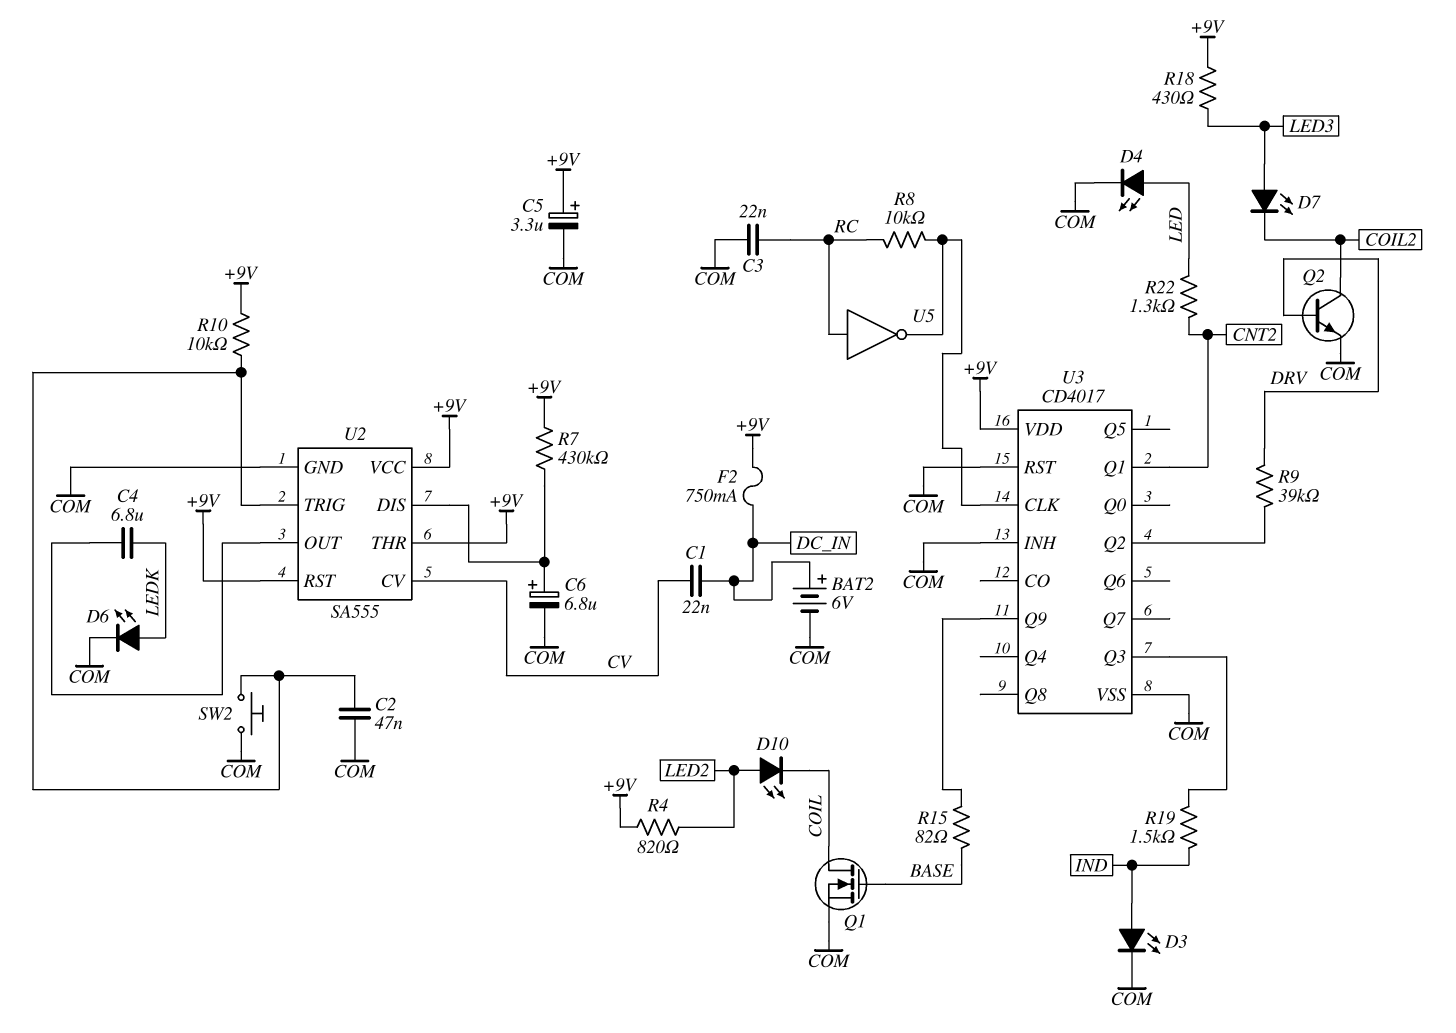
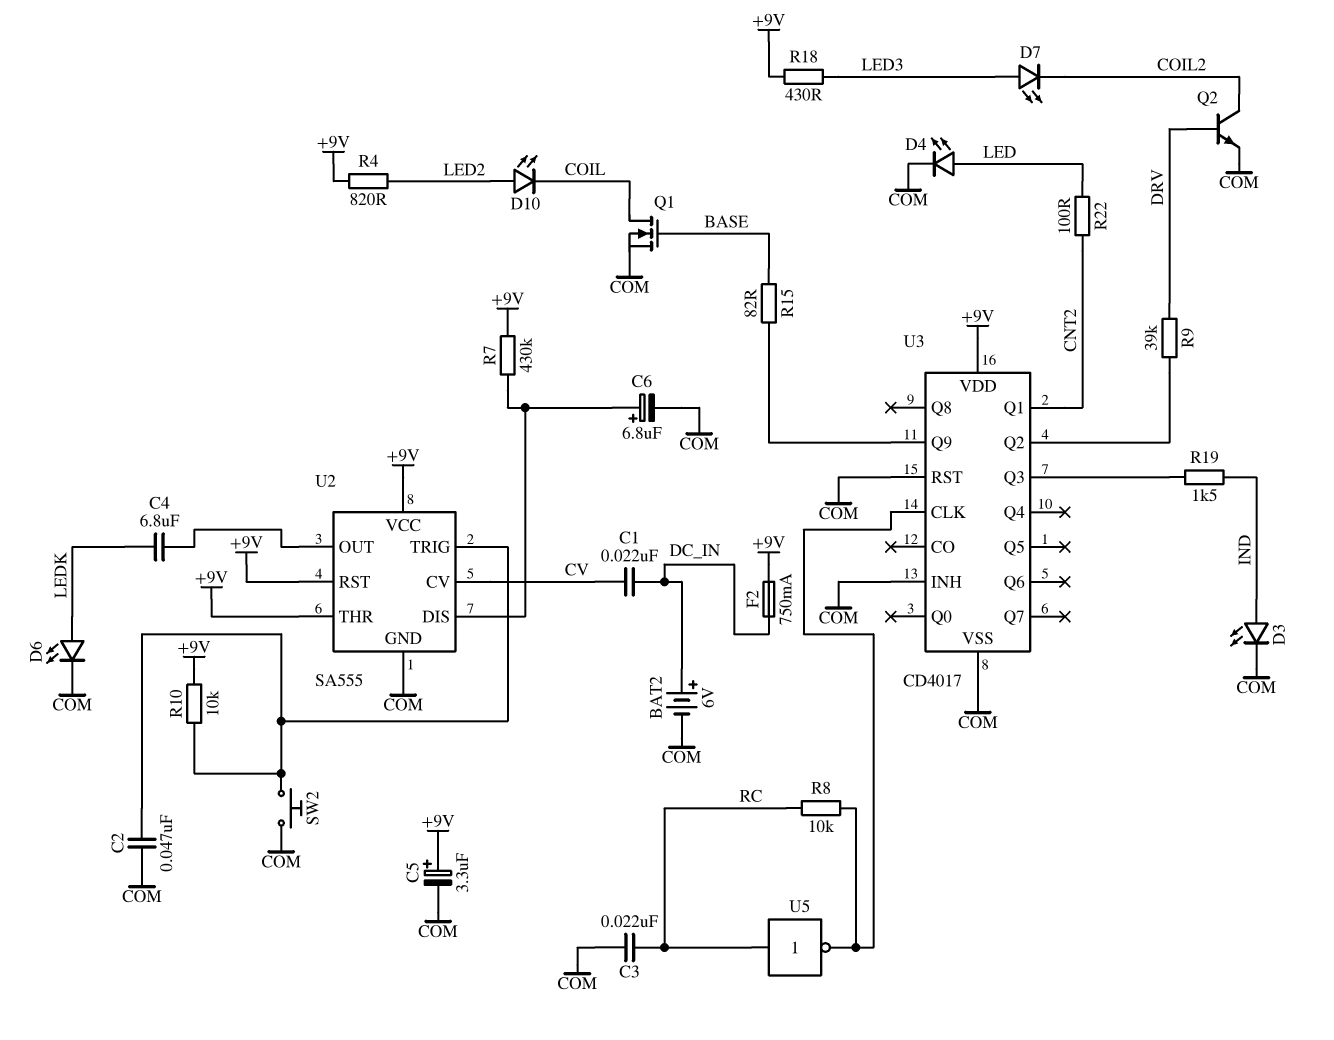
R22: 1.3k (CNT2, LED) -> 100 (CNT2, LED)

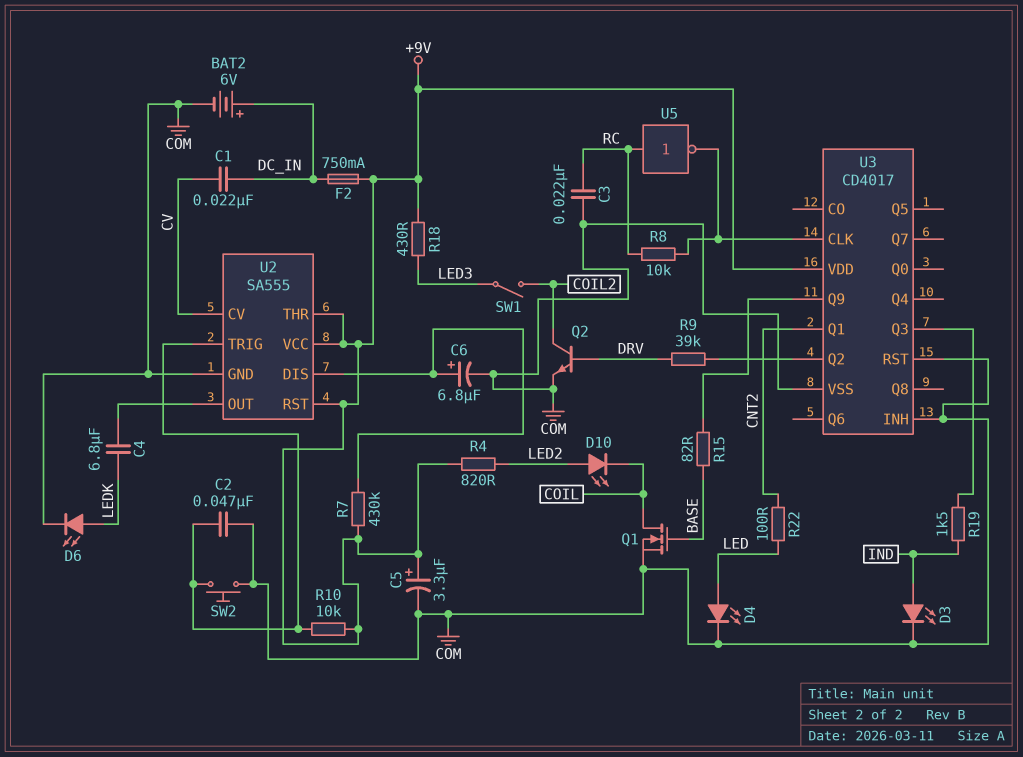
D7: LED (A LED3, K COIL2) -> none
SW1: none -> switch (COIL2, LED3)

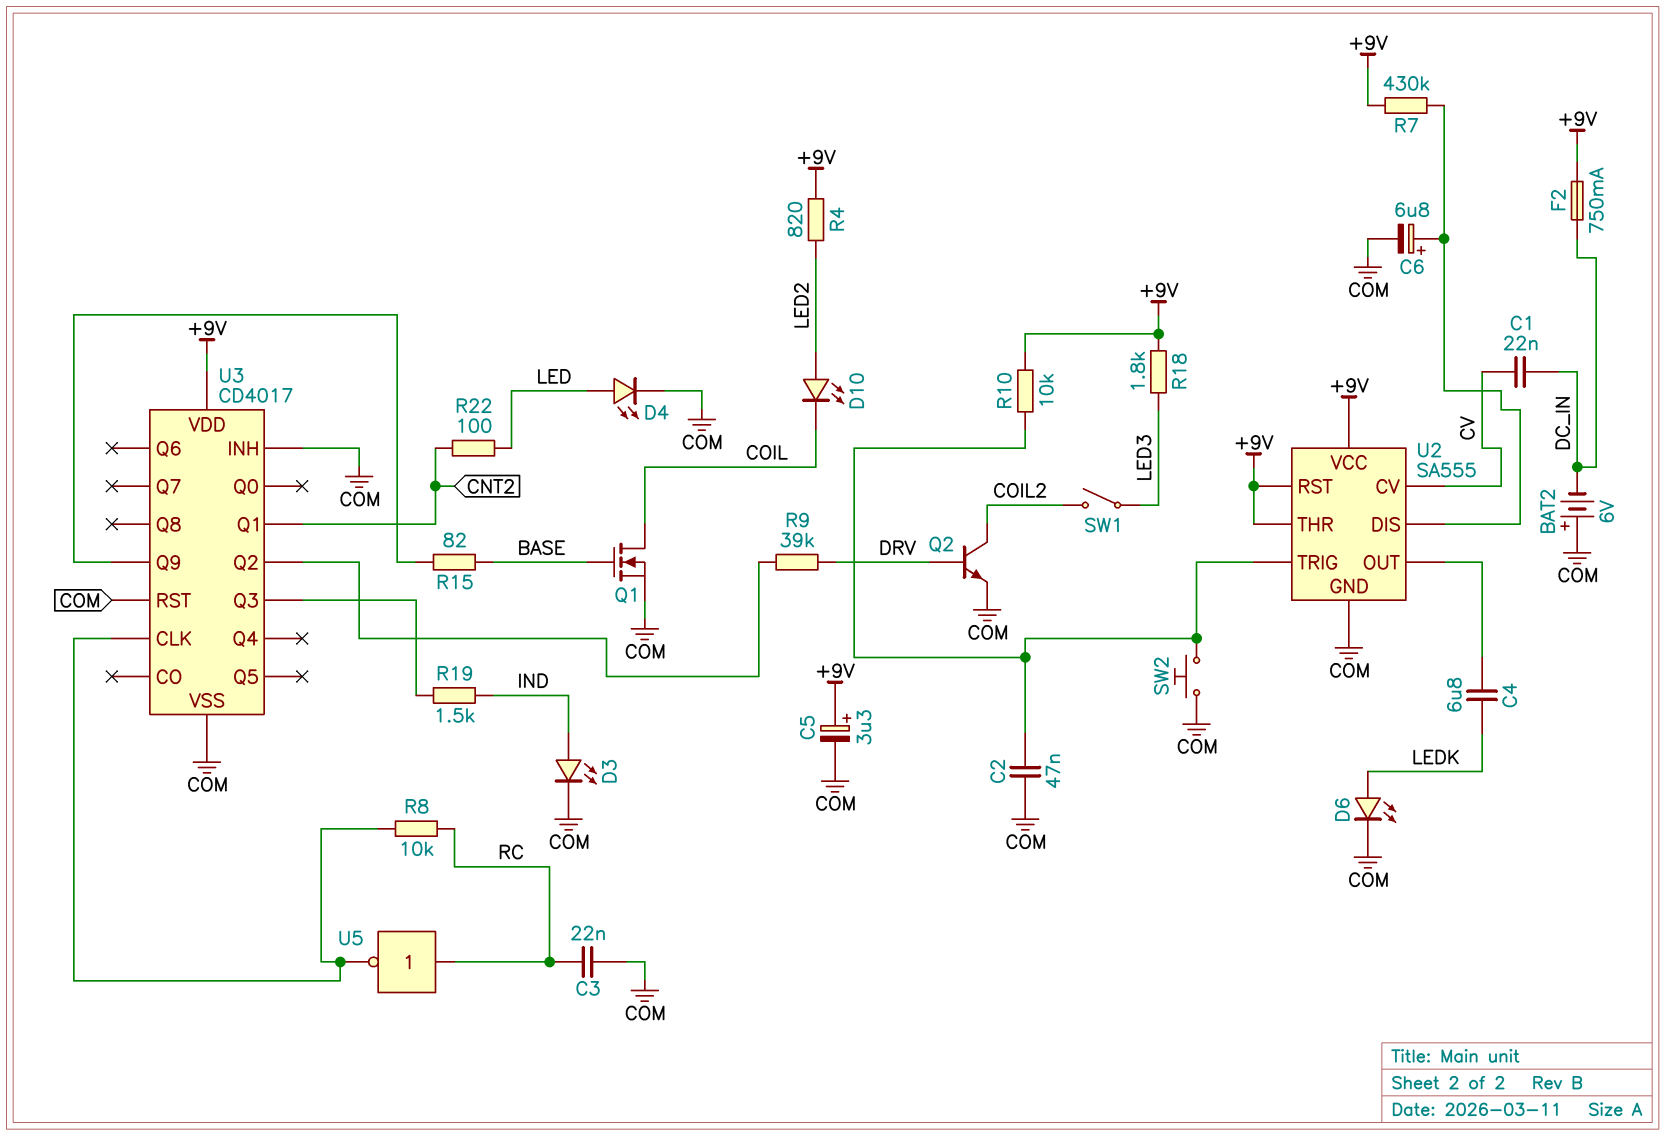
BAT2: 6V (plus DC_IN, minus COM) -> 6V (plus COM, minus DC_IN)
R18: 430 (+9V, LED3) -> 1.8k (+9V, LED3)

